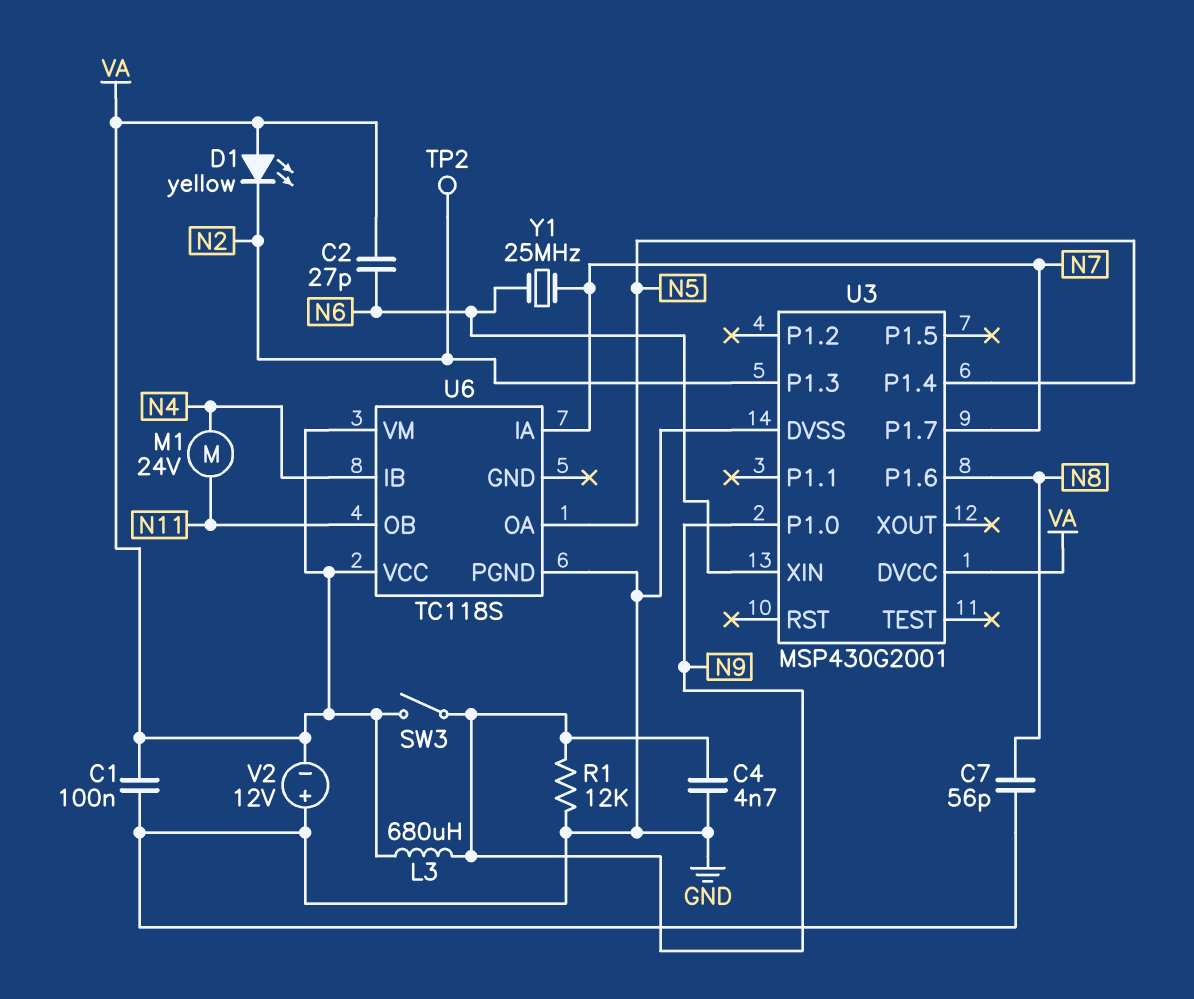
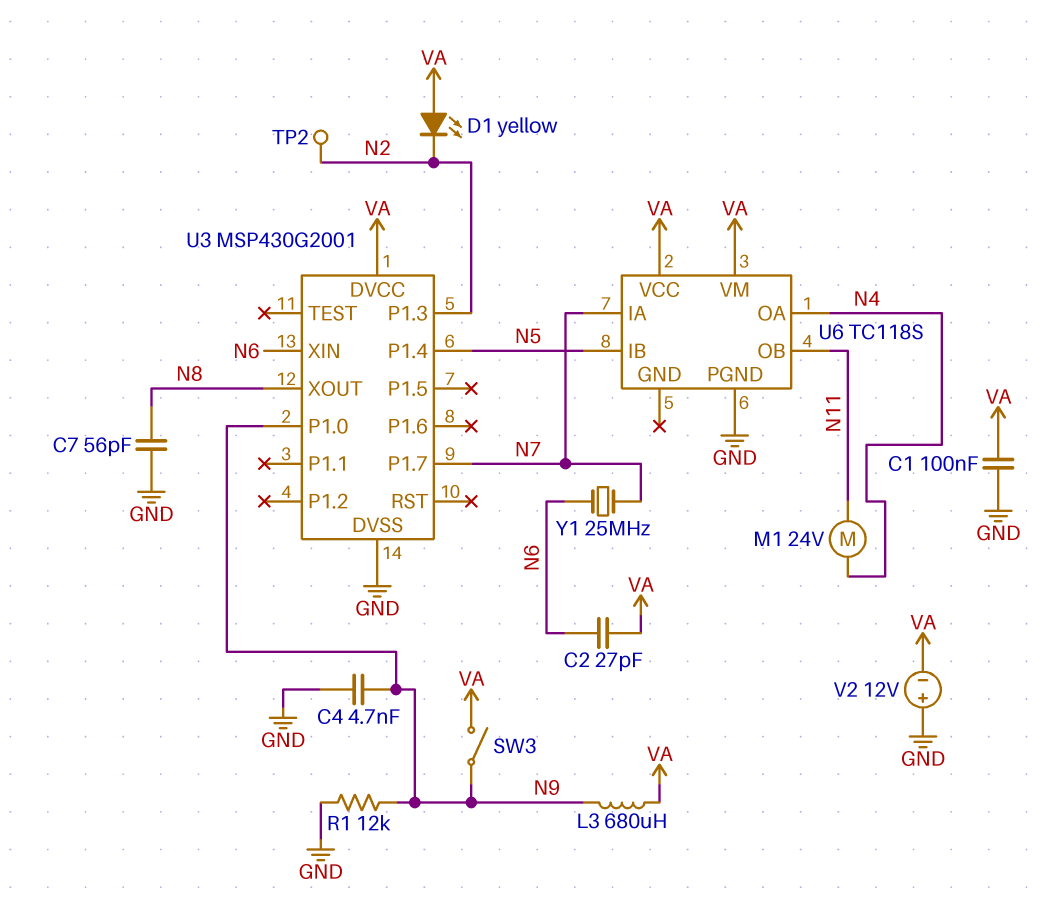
U3 pin P1.6: N8 -> none
U3 pin XOUT: none -> N8
U6 pin IB: N4 -> N5
U6 pin OA: N5 -> N4

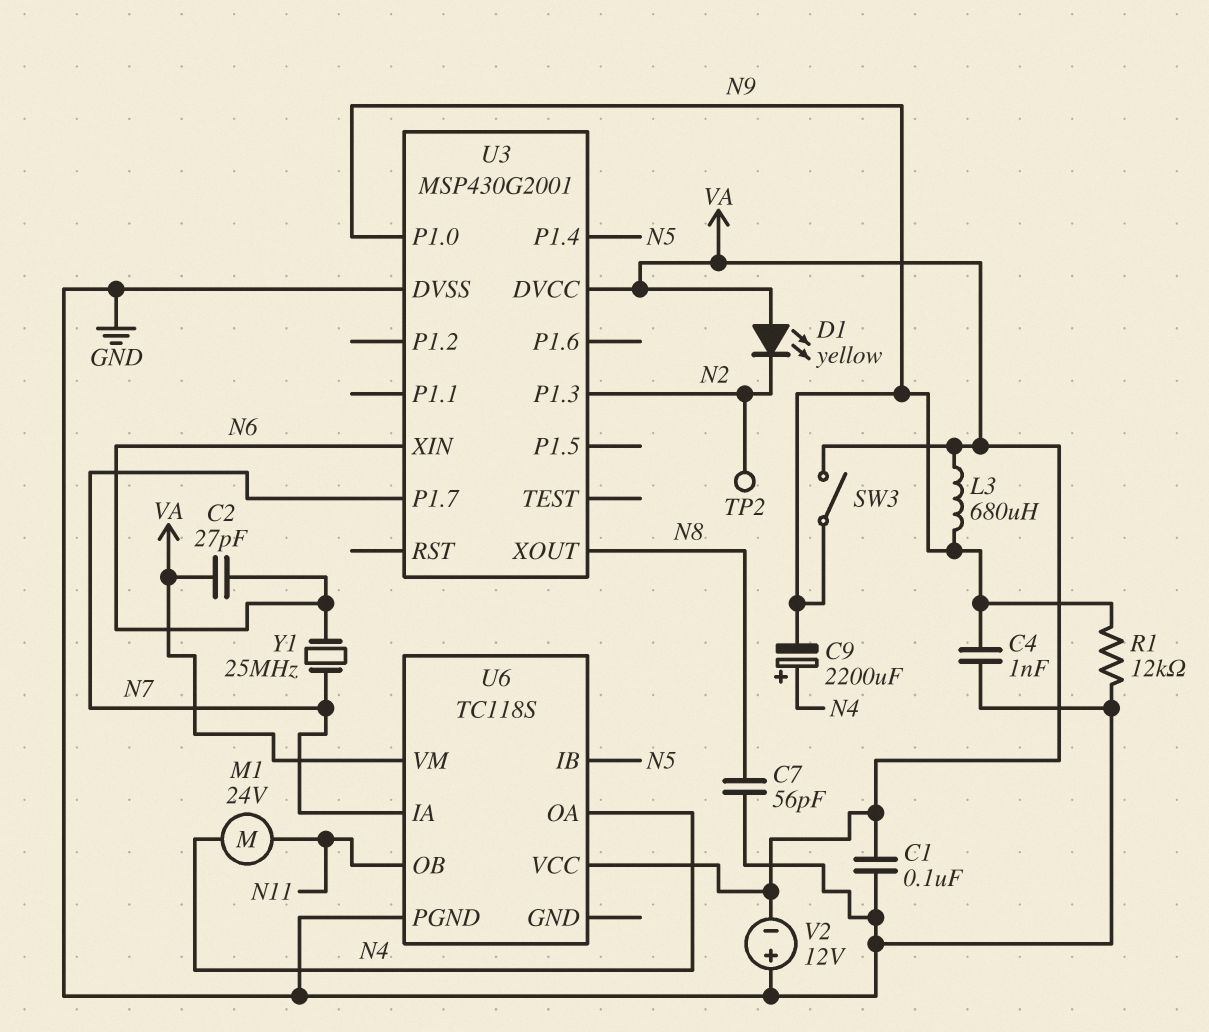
C4: 4.7nF (GND, N9) -> 1nF (GND, N9)
C9: none -> 2200uF (plus N4, minus N9)

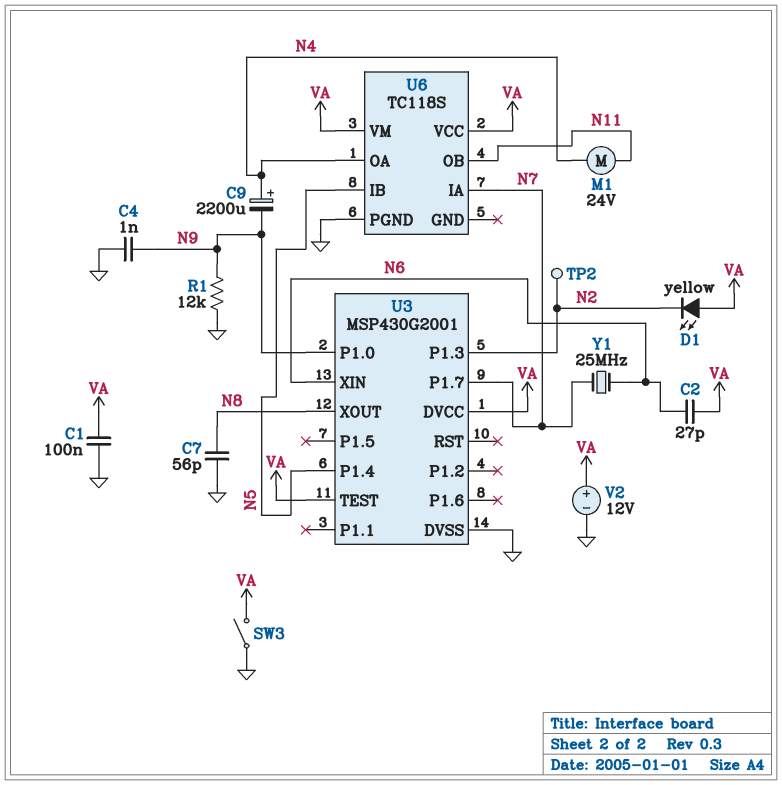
L3: 680uH (N9, VA) -> none
SW3: switch (N9, VA) -> switch (GND, VA)
U3 pin TEST: none -> VA
V2: 12V (plus GND, minus VA) -> 12V (plus VA, minus GND)

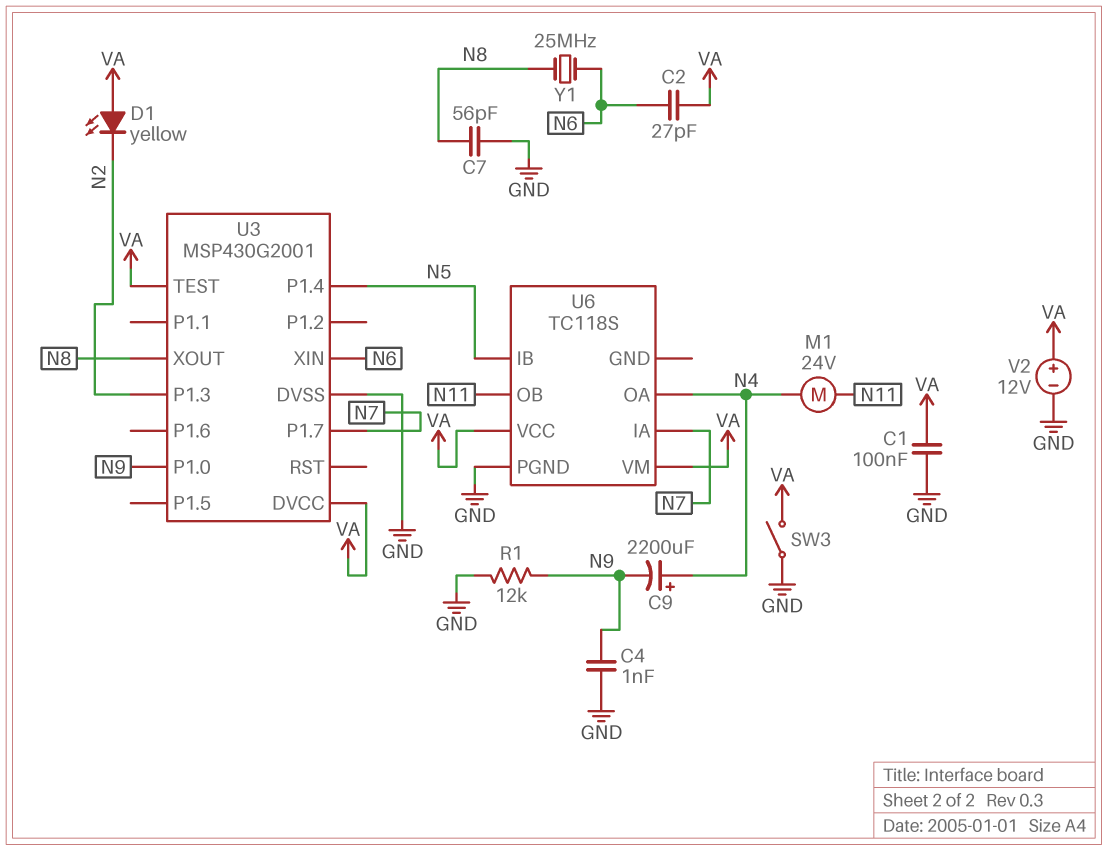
TP2: test point (N2) -> none
Y1: 25MHz (N6, N7) -> 25MHz (N6, N8)

